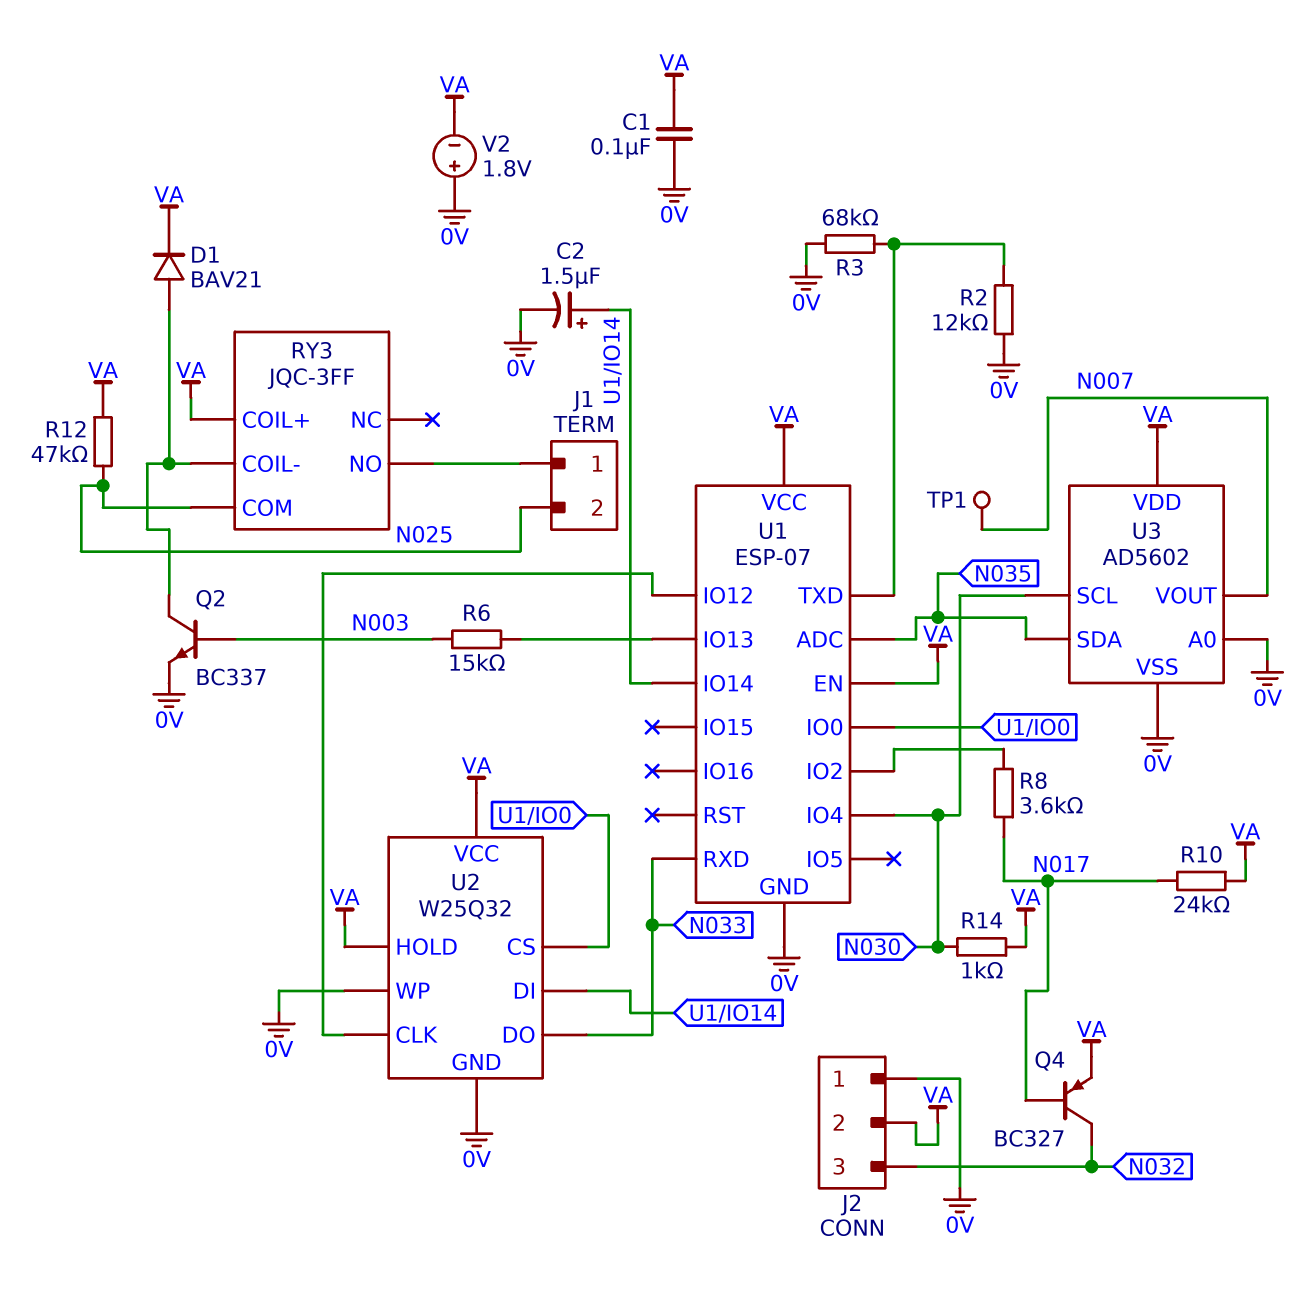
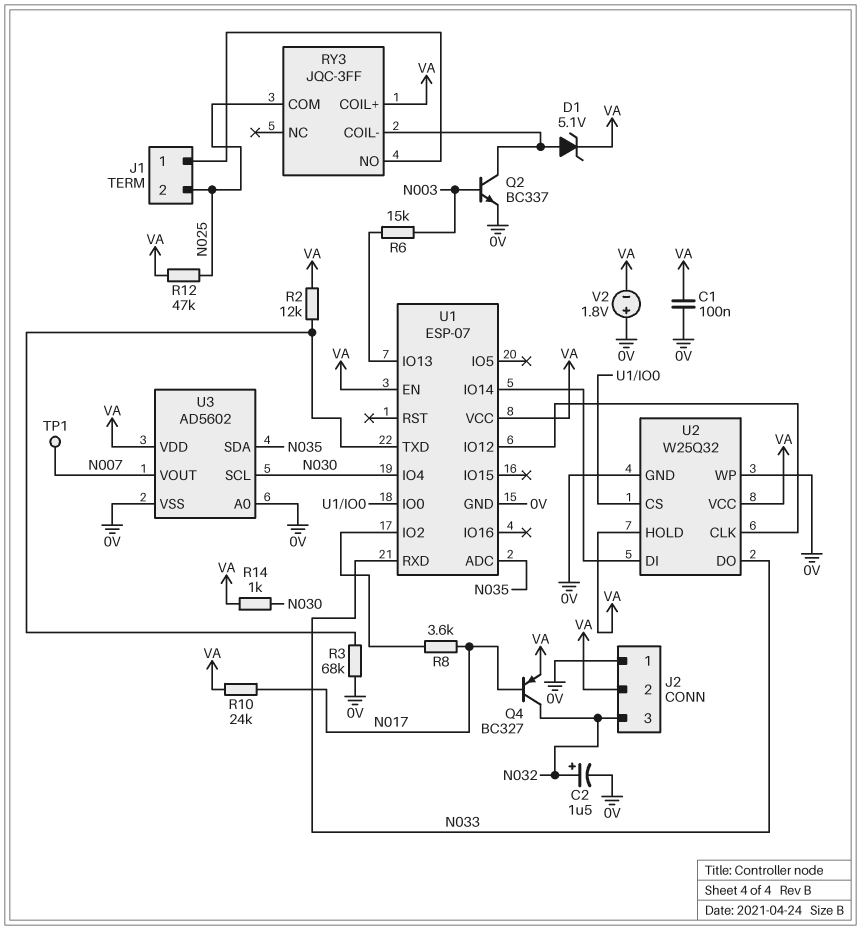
C2: 1.5uF (plus U1/IO14, minus 0V) -> 1.5uF (plus N032, minus 0V)
D1: diode BAV21 (A RY3/COIL-, K VA) -> zener 5.1V (A RY3/COIL-, K VA)
R2: 12k (0V, U1/TXD) -> 12k (U1/TXD, VA)

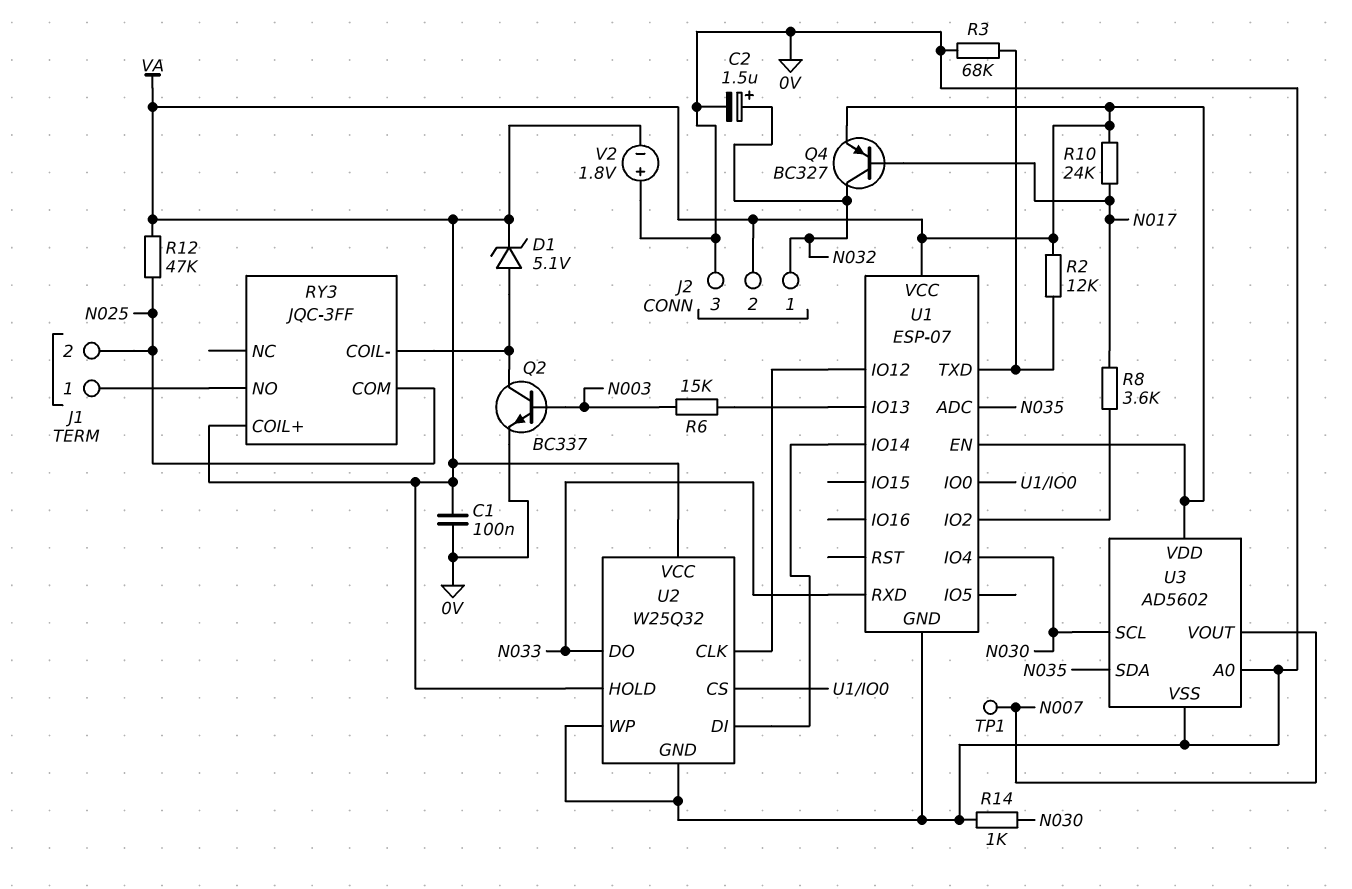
J2 pin 1: 0V -> N032
J2 pin 3: N032 -> 0V
R14: 1k (N030, VA) -> 1k (0V, N030)

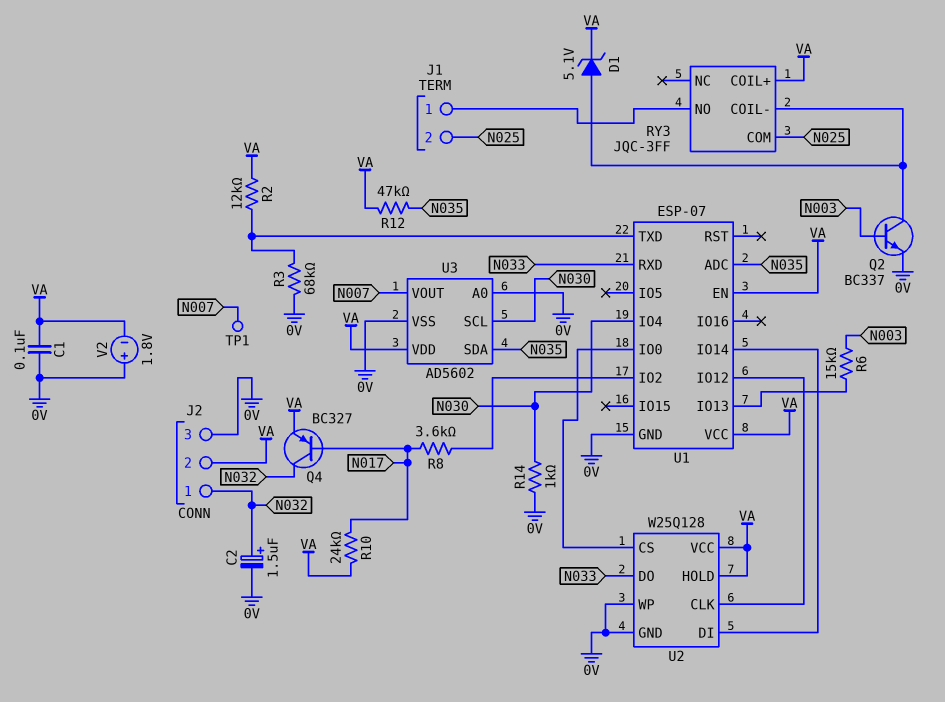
R12: 47k (N025, VA) -> 47k (N035, VA)
U2: W25Q32 -> W25Q128

